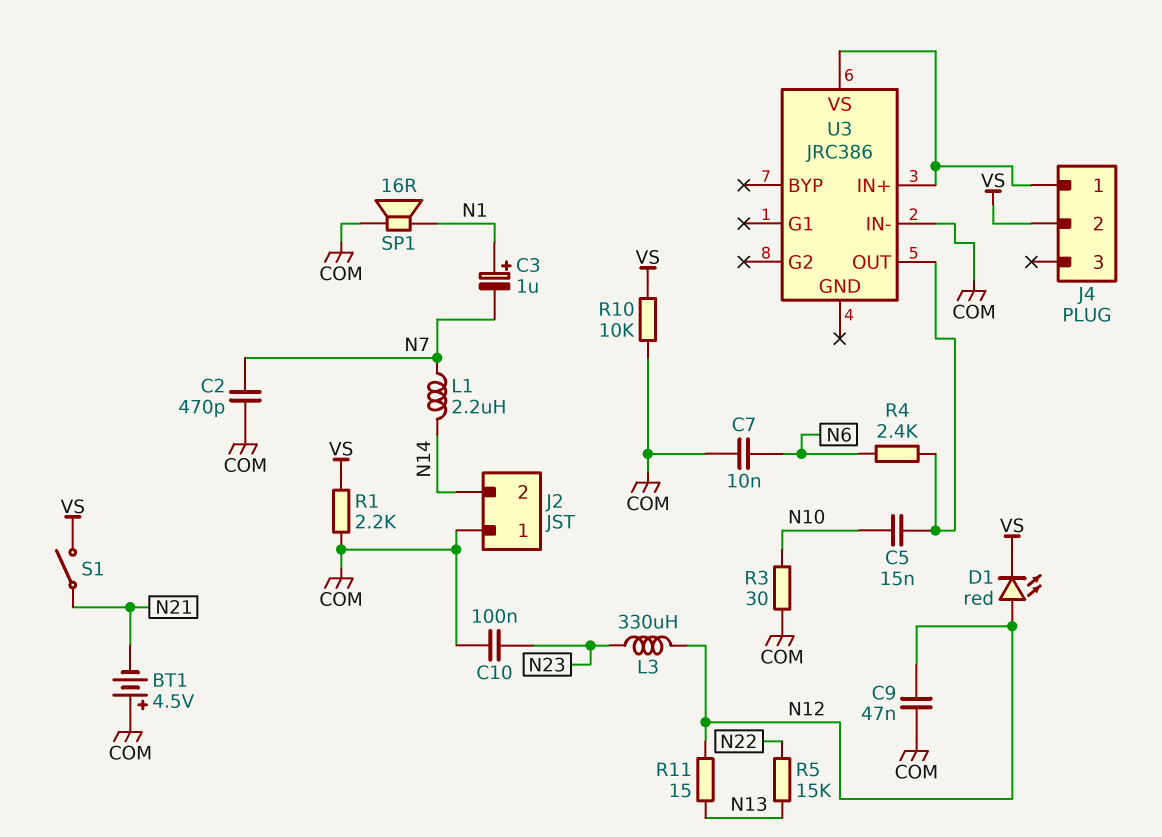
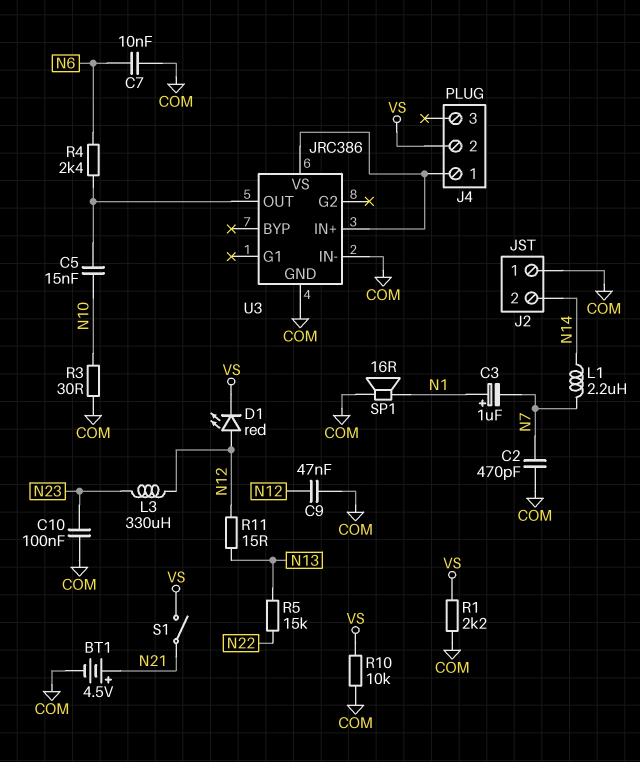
BT1: 4.5V (plus COM, minus N21) -> 4.5V (plus N21, minus COM)
U3 pin GND: none -> COM

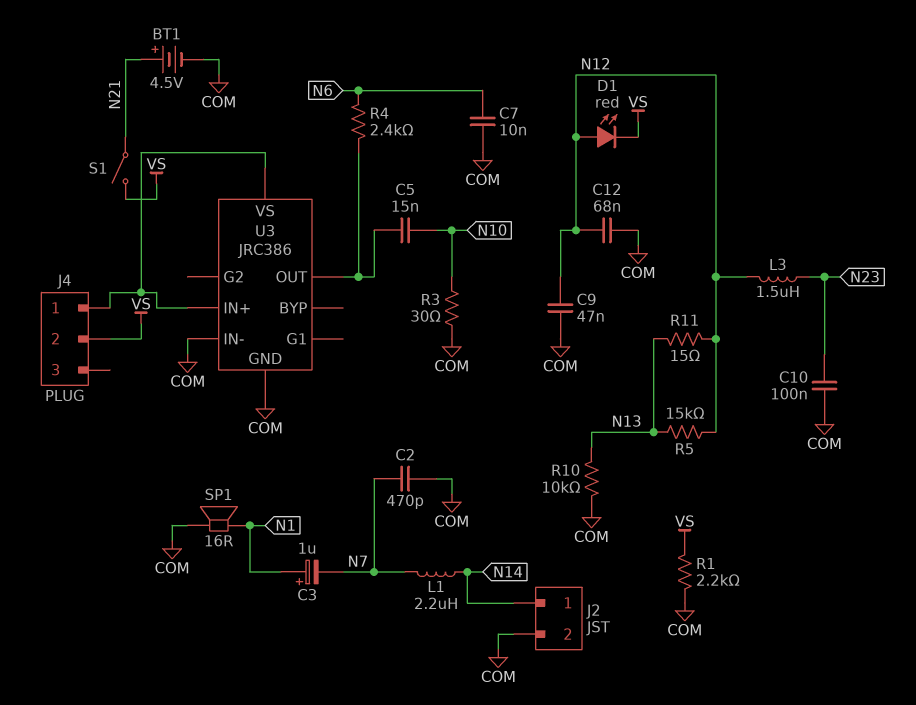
C12: none -> 68nF (COM, N12)
J2 pin 1: COM -> N14
J2 pin 2: N14 -> COM
L3: 330uH (N12, N23) -> 1.5uH (N12, N23)
R5: 15k (N13, N22) -> 15k (N12, N13)
R10: 10k (COM, VS) -> 10k (COM, N13)

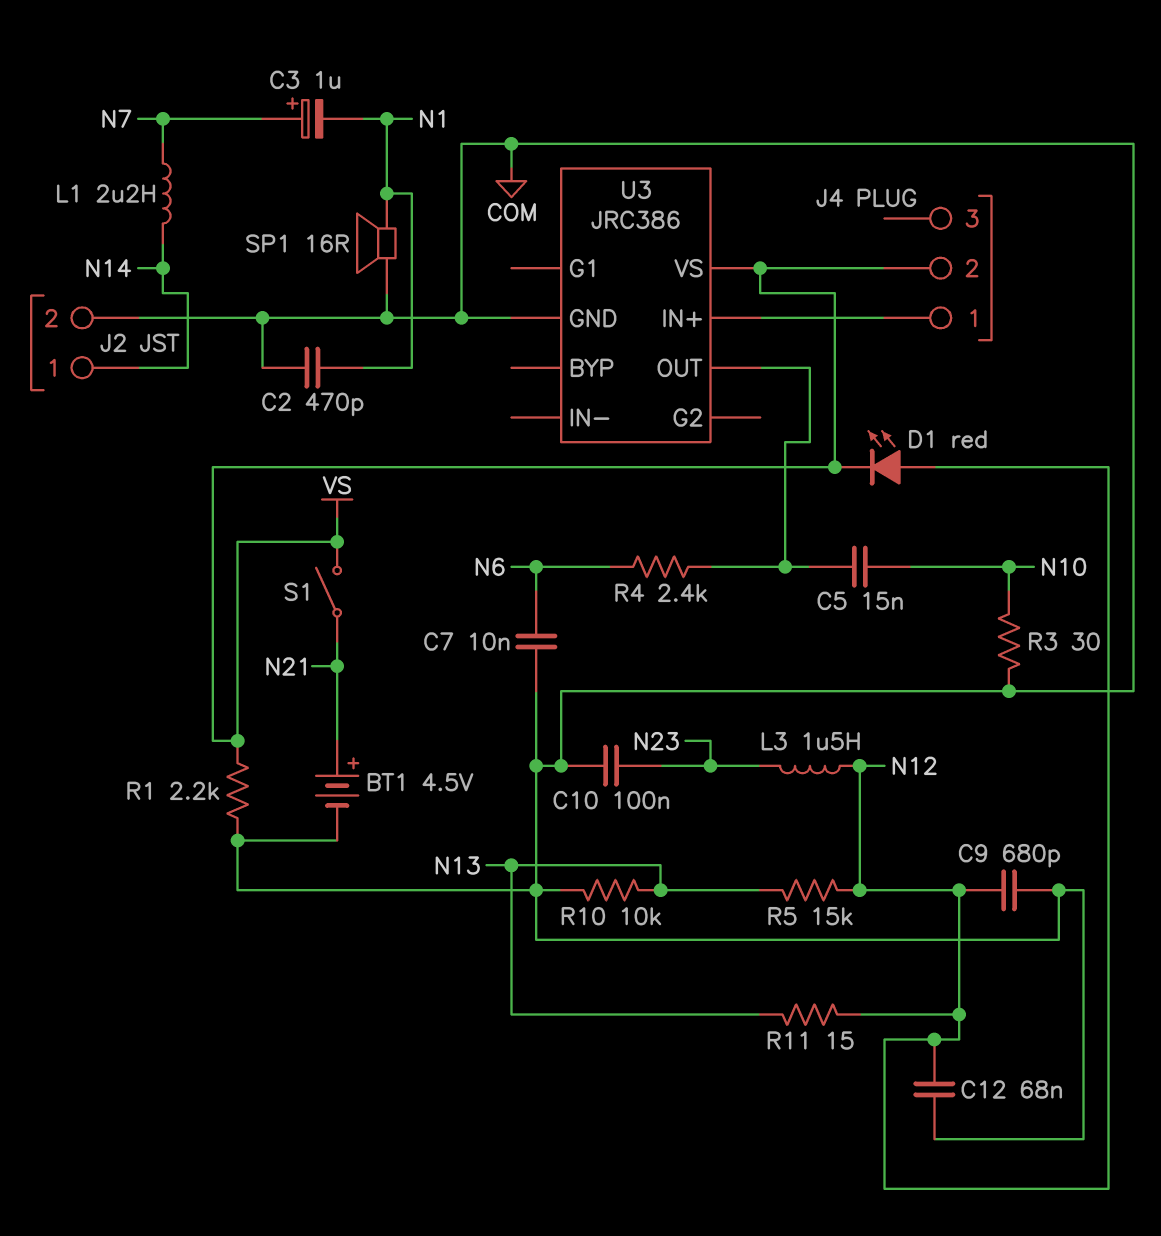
C2: 470pF (COM, N7) -> 470pF (COM, N1)
C3: 1uF (plus N1, minus N7) -> 1uF (plus N7, minus N1)
C9: 47nF (COM, N12) -> 680pF (COM, N12)
U3 pin IN-: COM -> none
U3 pin VS: J4/1 -> VS

